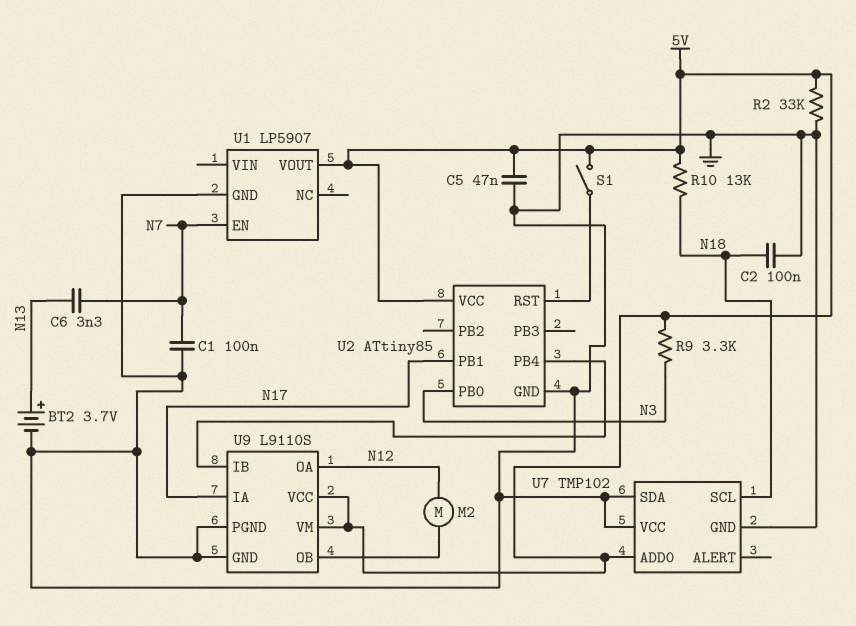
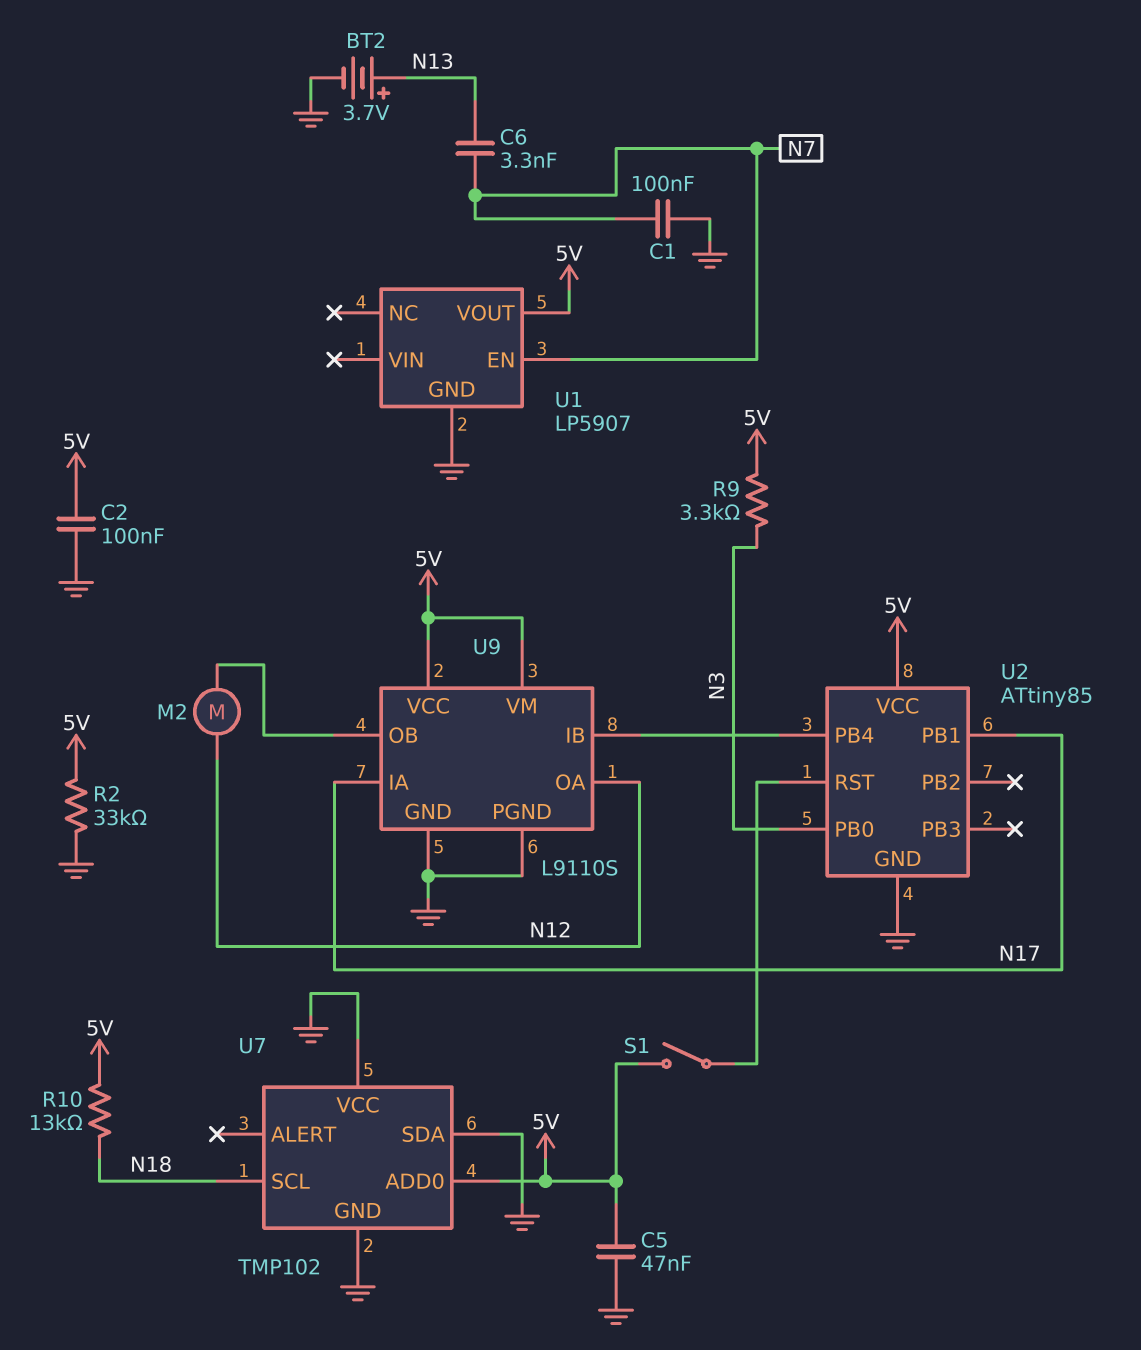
C2: 100nF (GND, N18) -> 100nF (5V, GND)

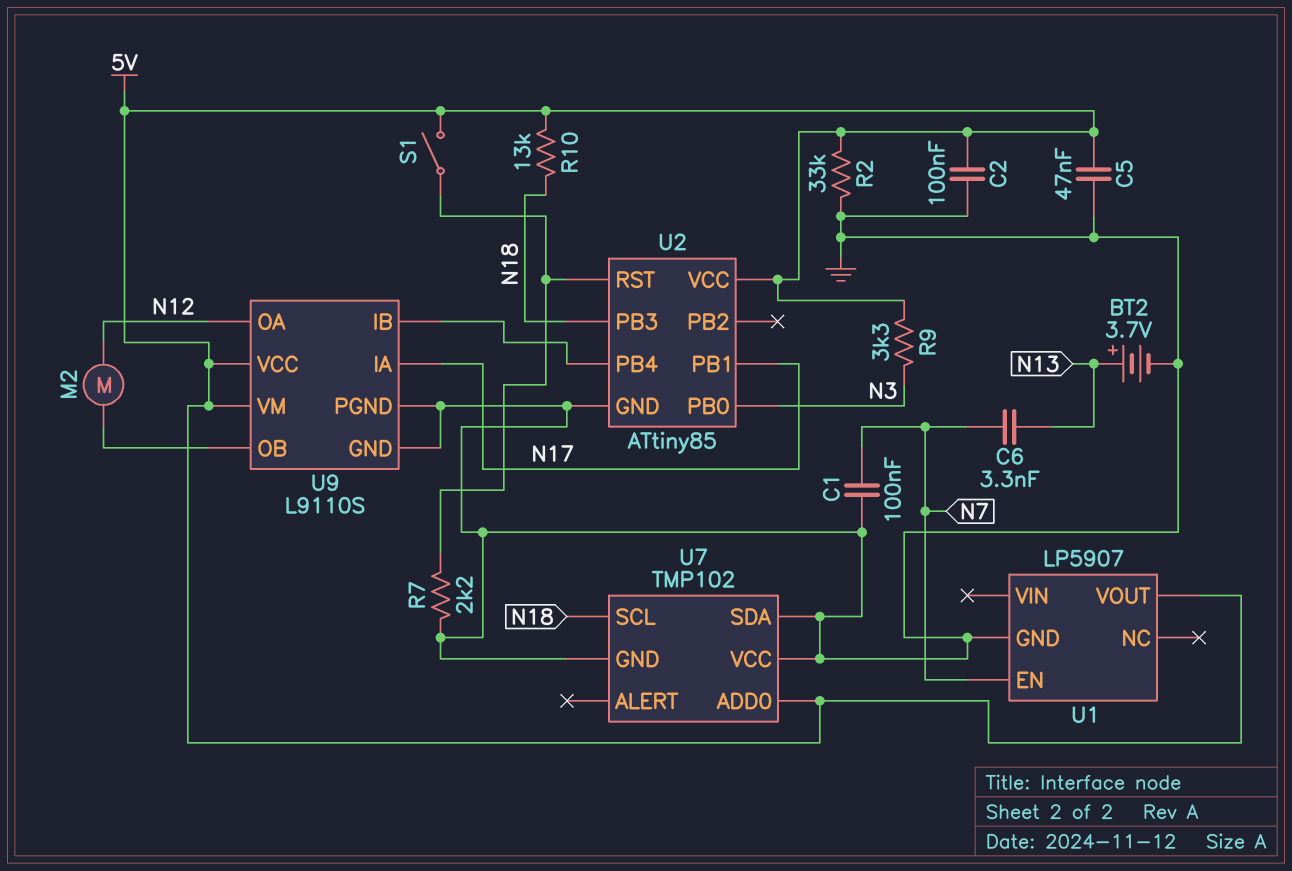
R7: none -> 2.2k (GND, U2/RST)
U2 pin PB3: none -> N18

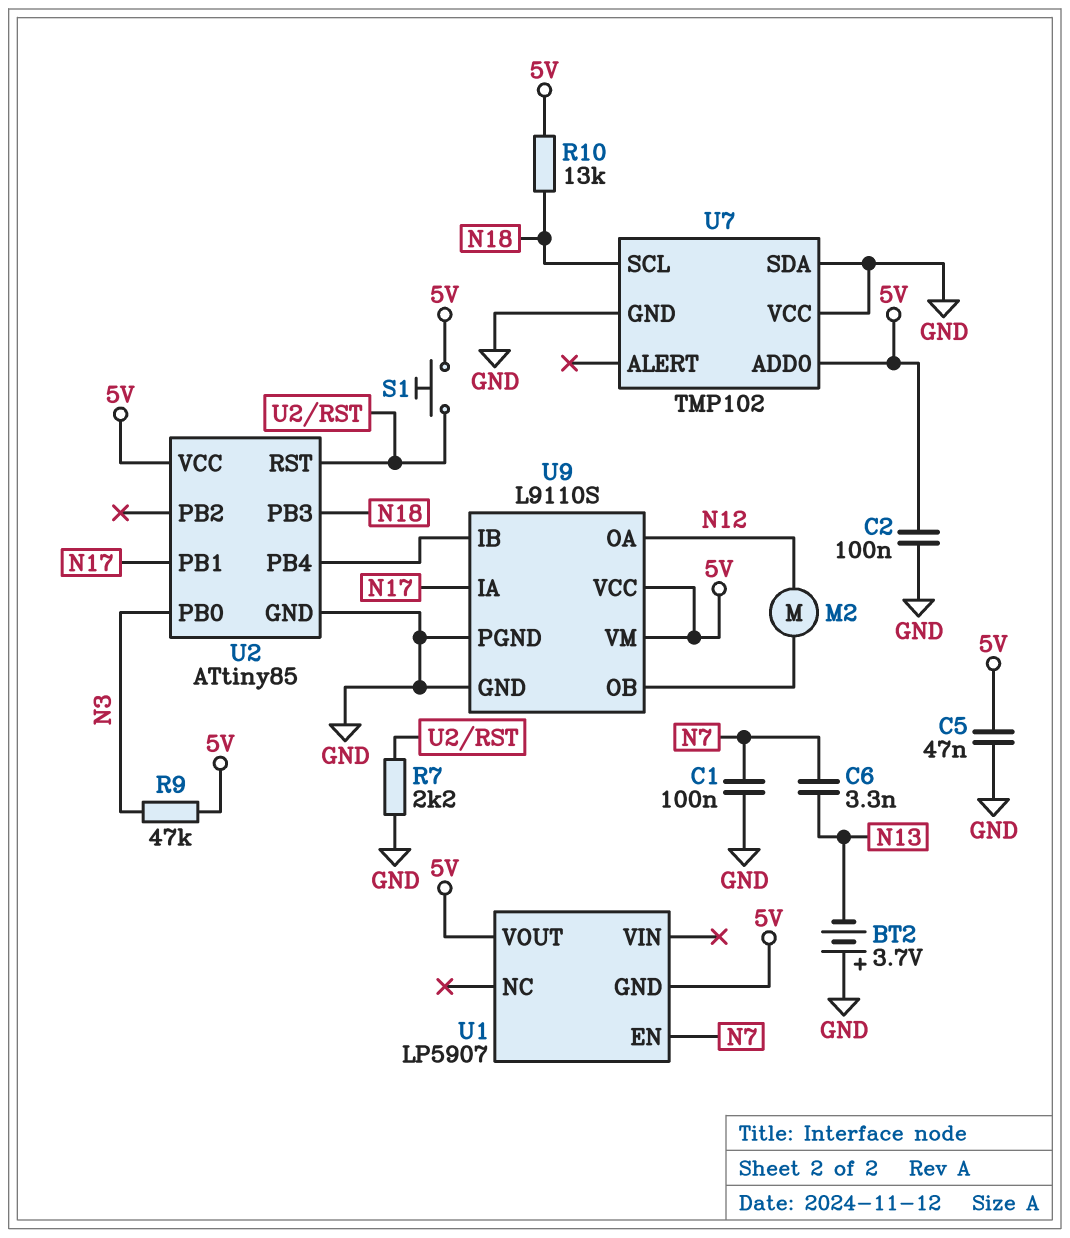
BT2: 3.7V (plus N13, minus GND) -> 3.7V (plus GND, minus N13)
R2: 33k (5V, GND) -> none
R9: 3.3k (5V, N3) -> 47k (5V, N3)
S1: switch (5V, U2/RST) -> button (5V, U2/RST)
U1 pin GND: GND -> 5V

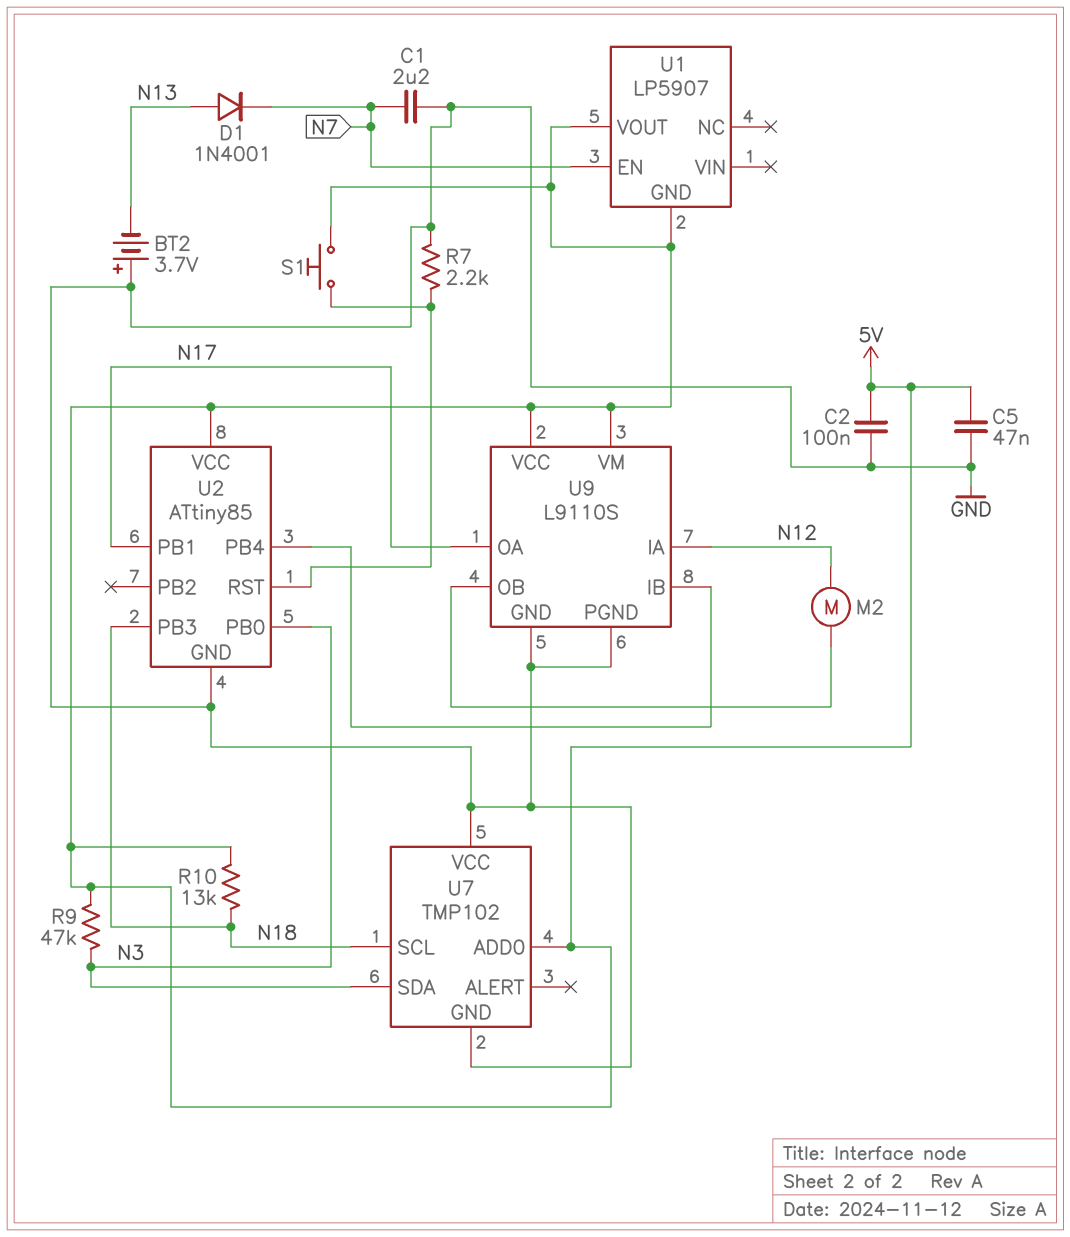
C1: 100nF (GND, N7) -> 2.2uF (GND, N7)
C6: 3.3nF (N7, N13) -> none
D1: none -> diode 1N4001 (A N13, K N7)
U7 pin SDA: GND -> N3
U9 pin IA: N17 -> N12
U9 pin OA: N12 -> N17

